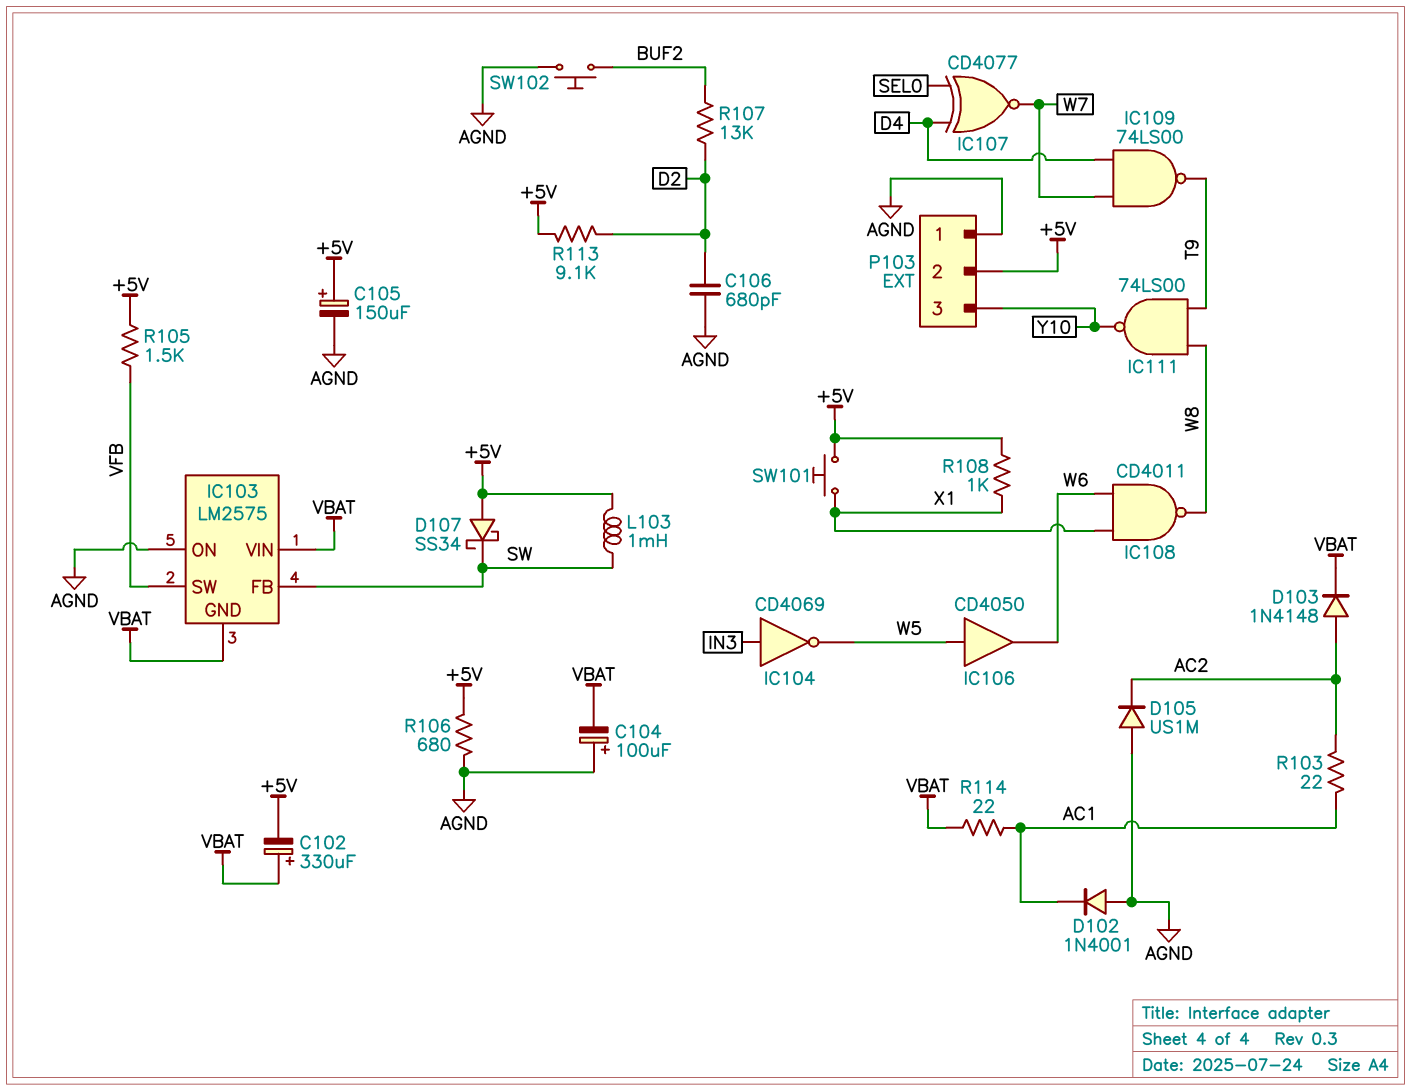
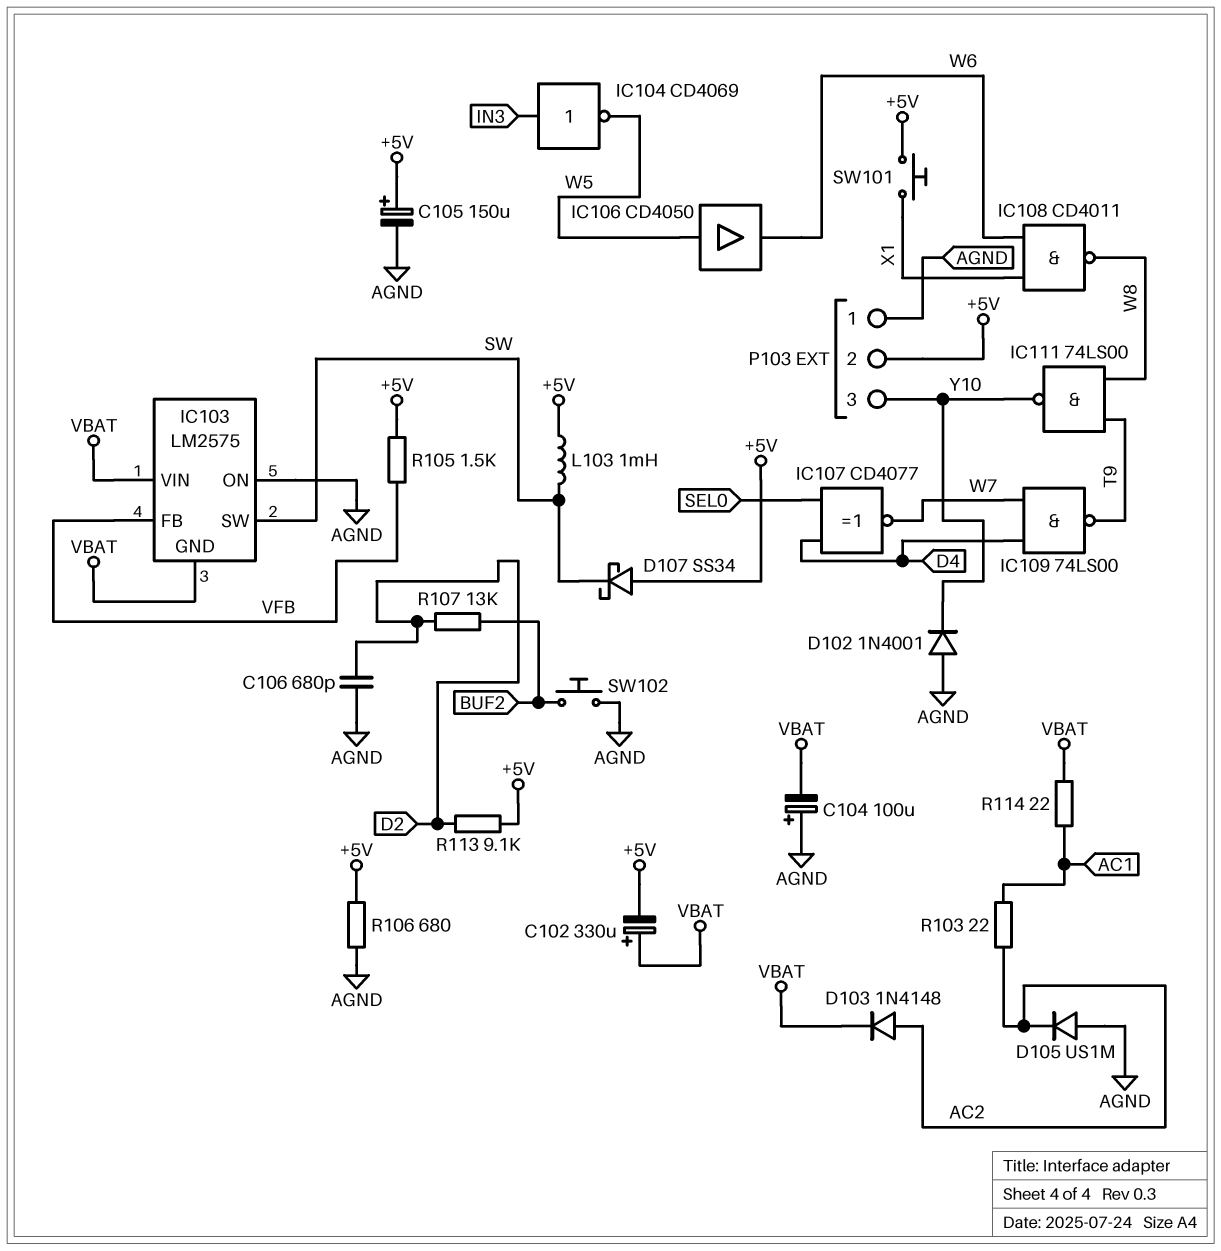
D102: diode 1N4001 (A AGND, K AC1) -> diode 1N4001 (A AGND, K Y10)
IC103 pin FB: SW -> VFB
IC103 pin SW: VFB -> SW
R108: 1k (+5V, X1) -> none

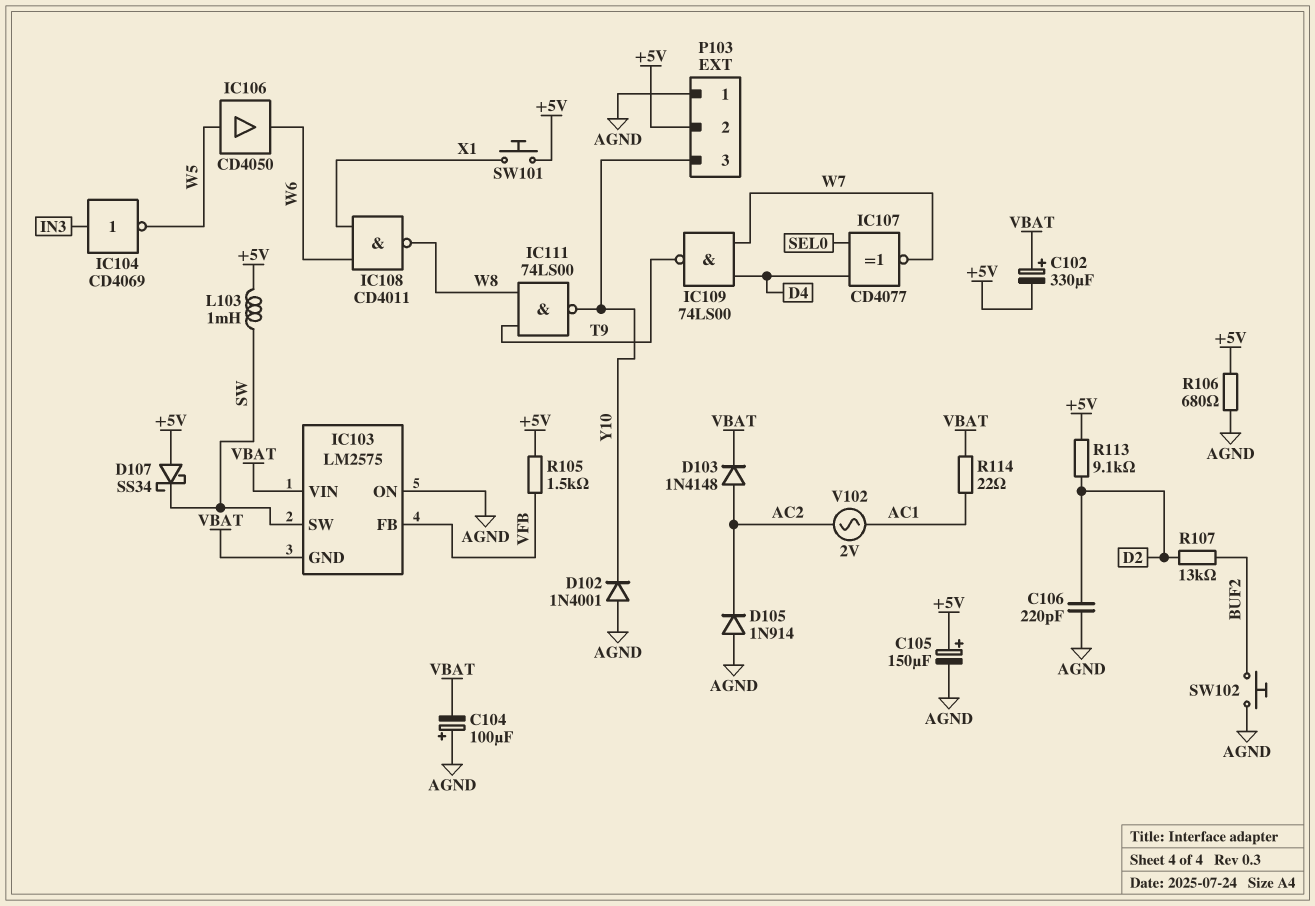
C106: 680pF (AGND, D2) -> 220pF (AGND, D2)
D105: diode US1M (A AGND, K AC2) -> diode 1N914 (A AGND, K AC2)
R103: 22 (AC1, AC2) -> none
V102: none -> AC 2V (AC1, AC2)

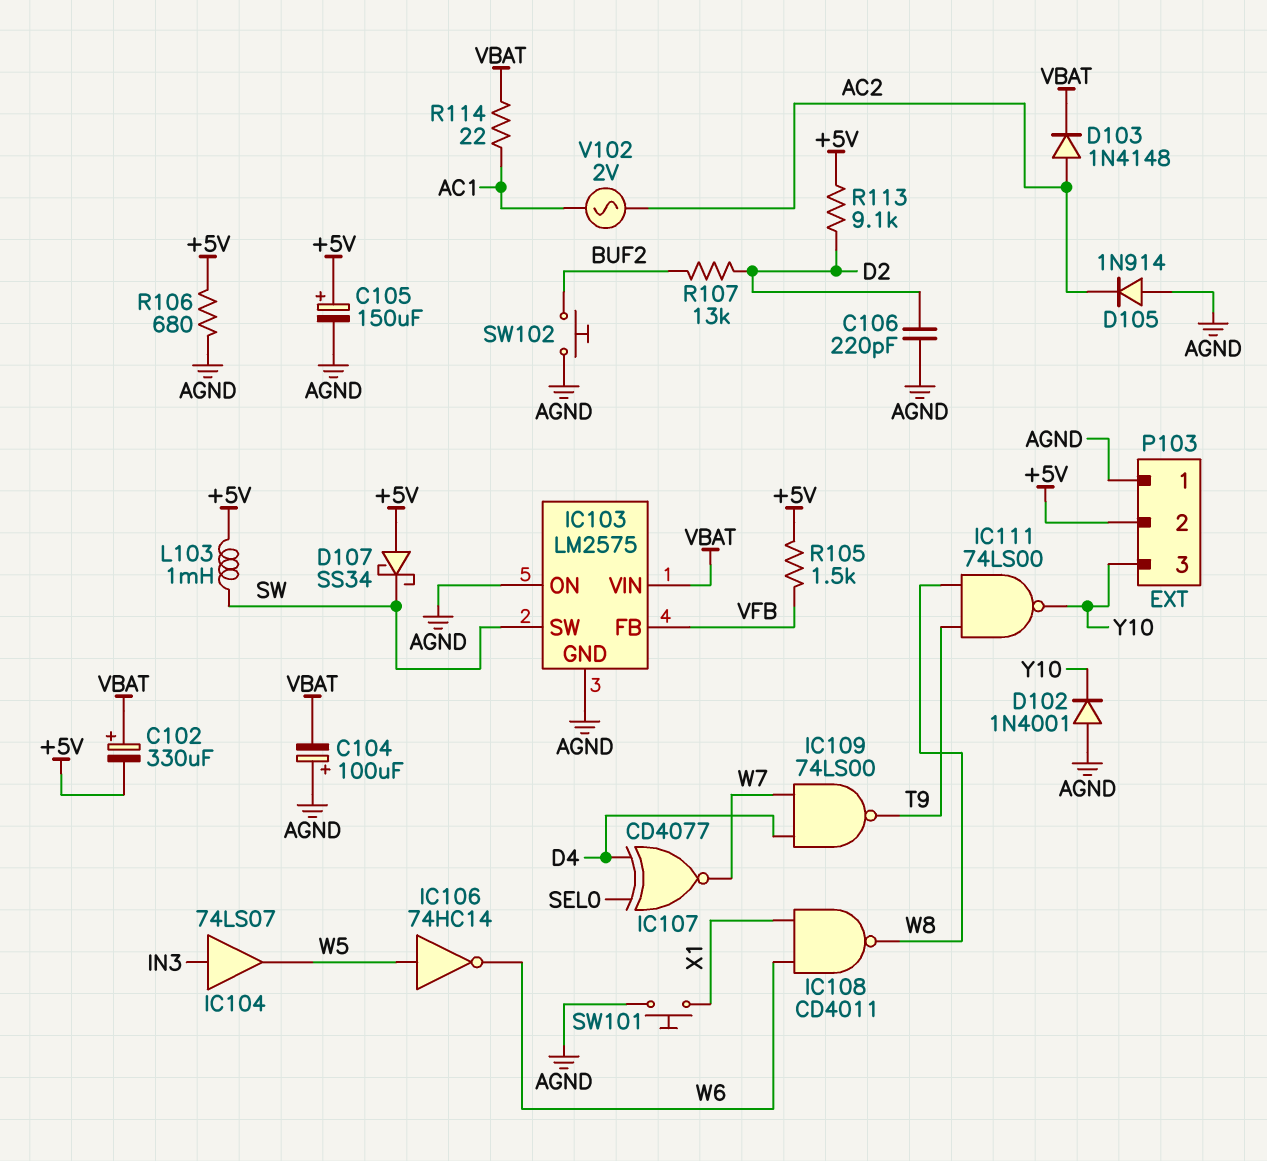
IC103 pin GND: VBAT -> AGND
IC104: NOT CD4069 (in IN3, out W5) -> buffer 74LS07 (in IN3, out W5)
IC106: buffer CD4050 (in W5, out W6) -> NOT 74HC14 (in W5, out W6)
SW101: button (+5V, X1) -> button (AGND, X1)

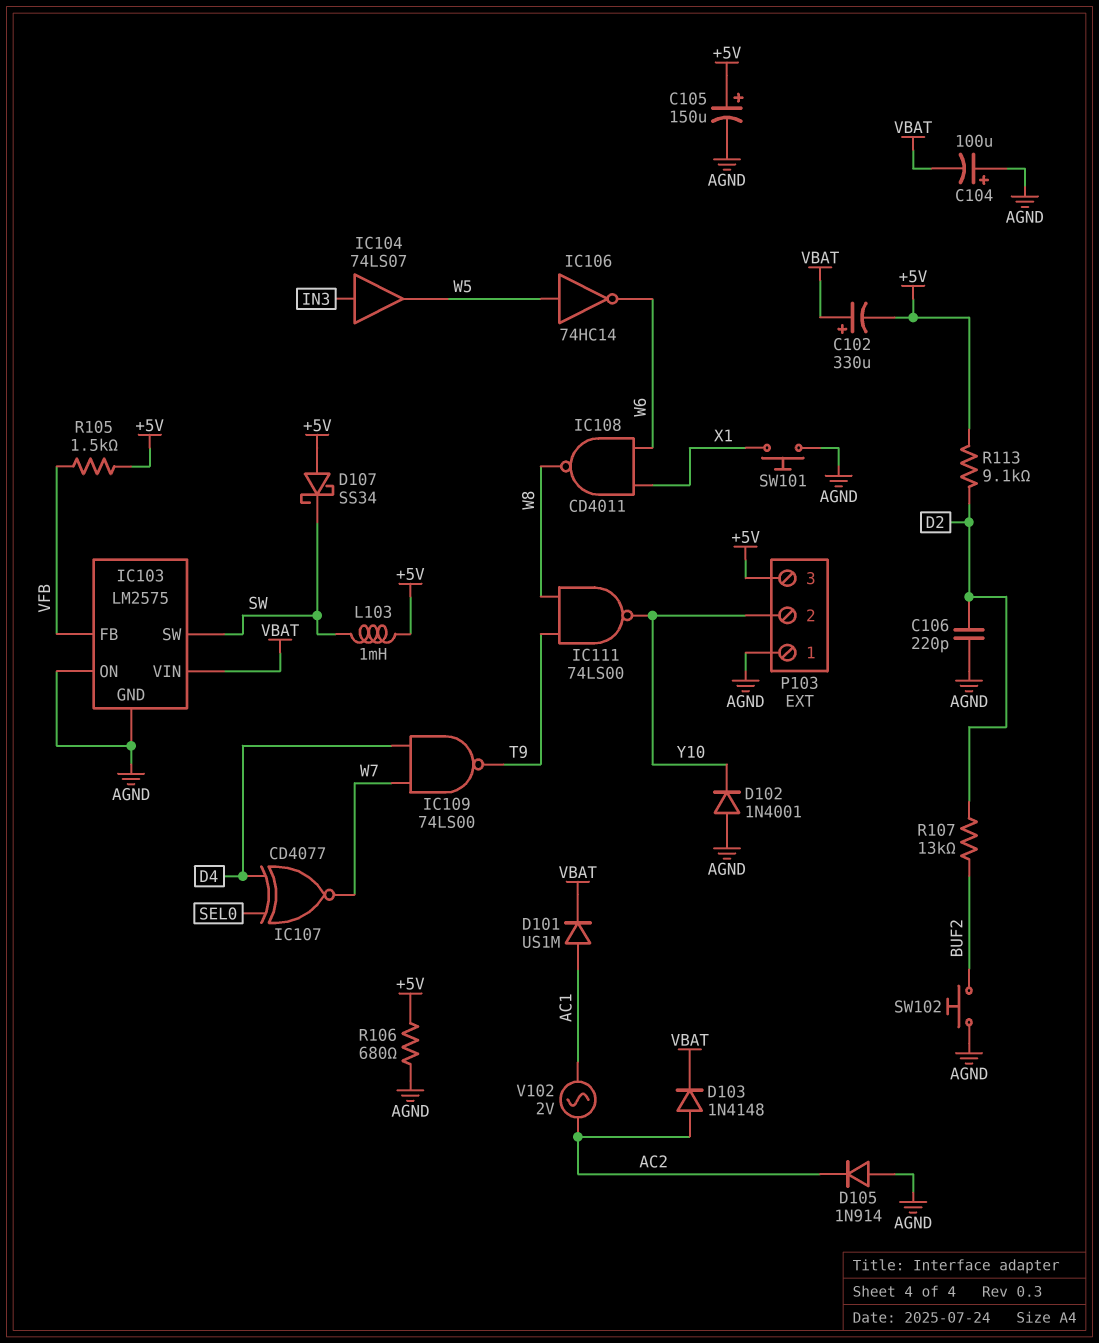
D101: none -> diode US1M (A AC1, K VBAT)
P103 pin 2: +5V -> Y10
P103 pin 3: Y10 -> +5V
R114: 22 (AC1, VBAT) -> none

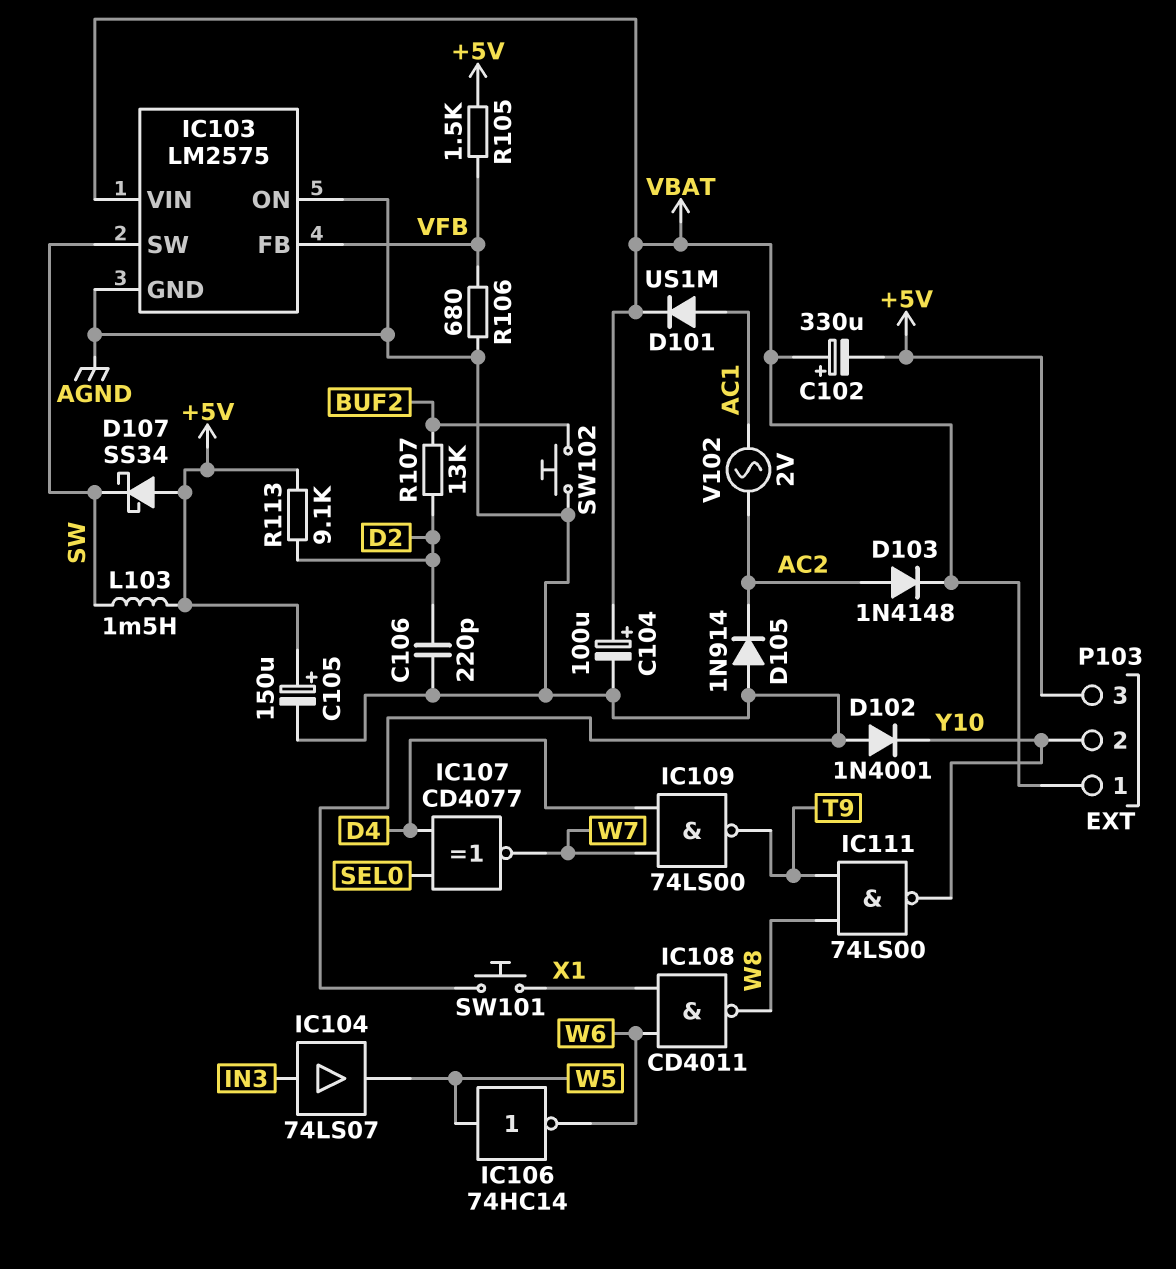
C104: 100uF (plus AGND, minus VBAT) -> 100uF (plus VBAT, minus AGND)
L103: 1mH (+5V, SW) -> 1.5mH (+5V, SW)
P103 pin 1: AGND -> VBAT
R106: 680 (+5V, AGND) -> 680 (AGND, VFB)

